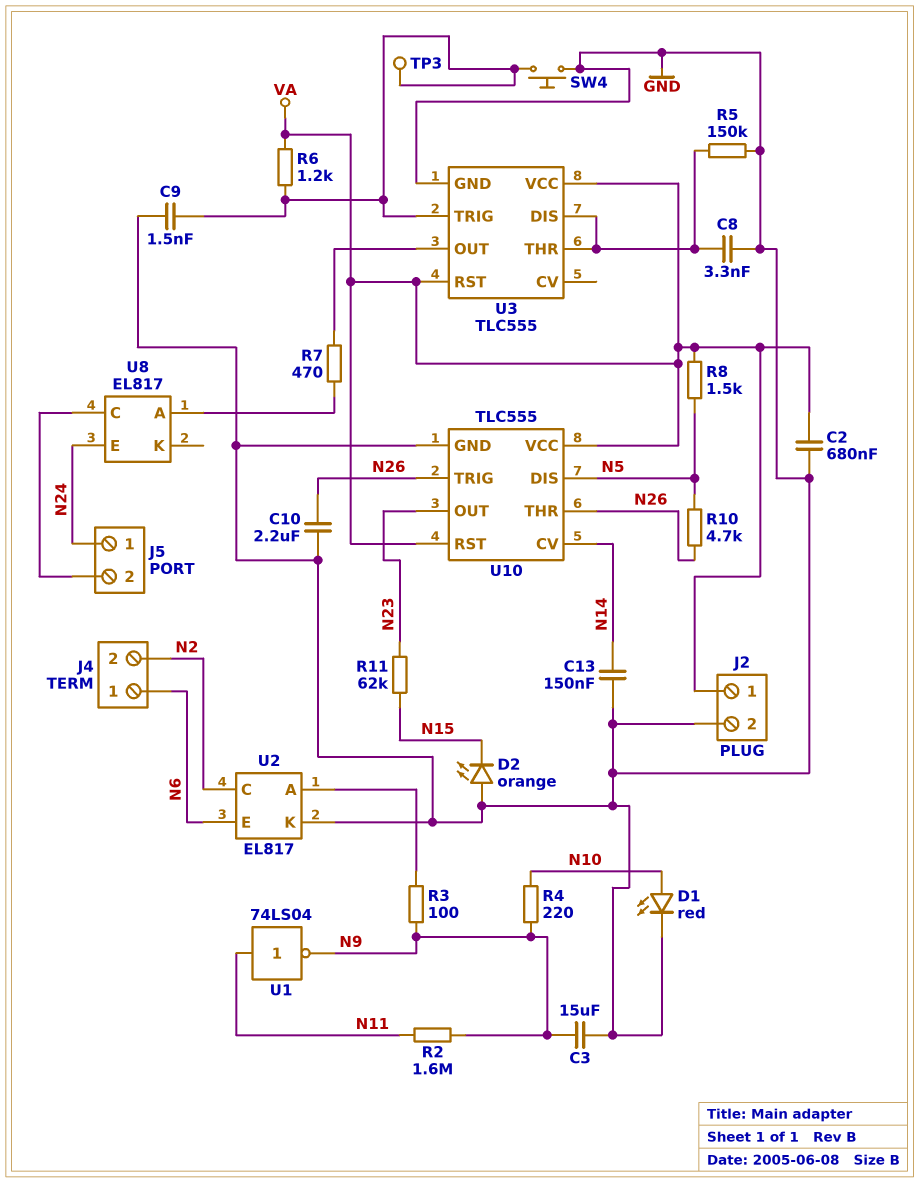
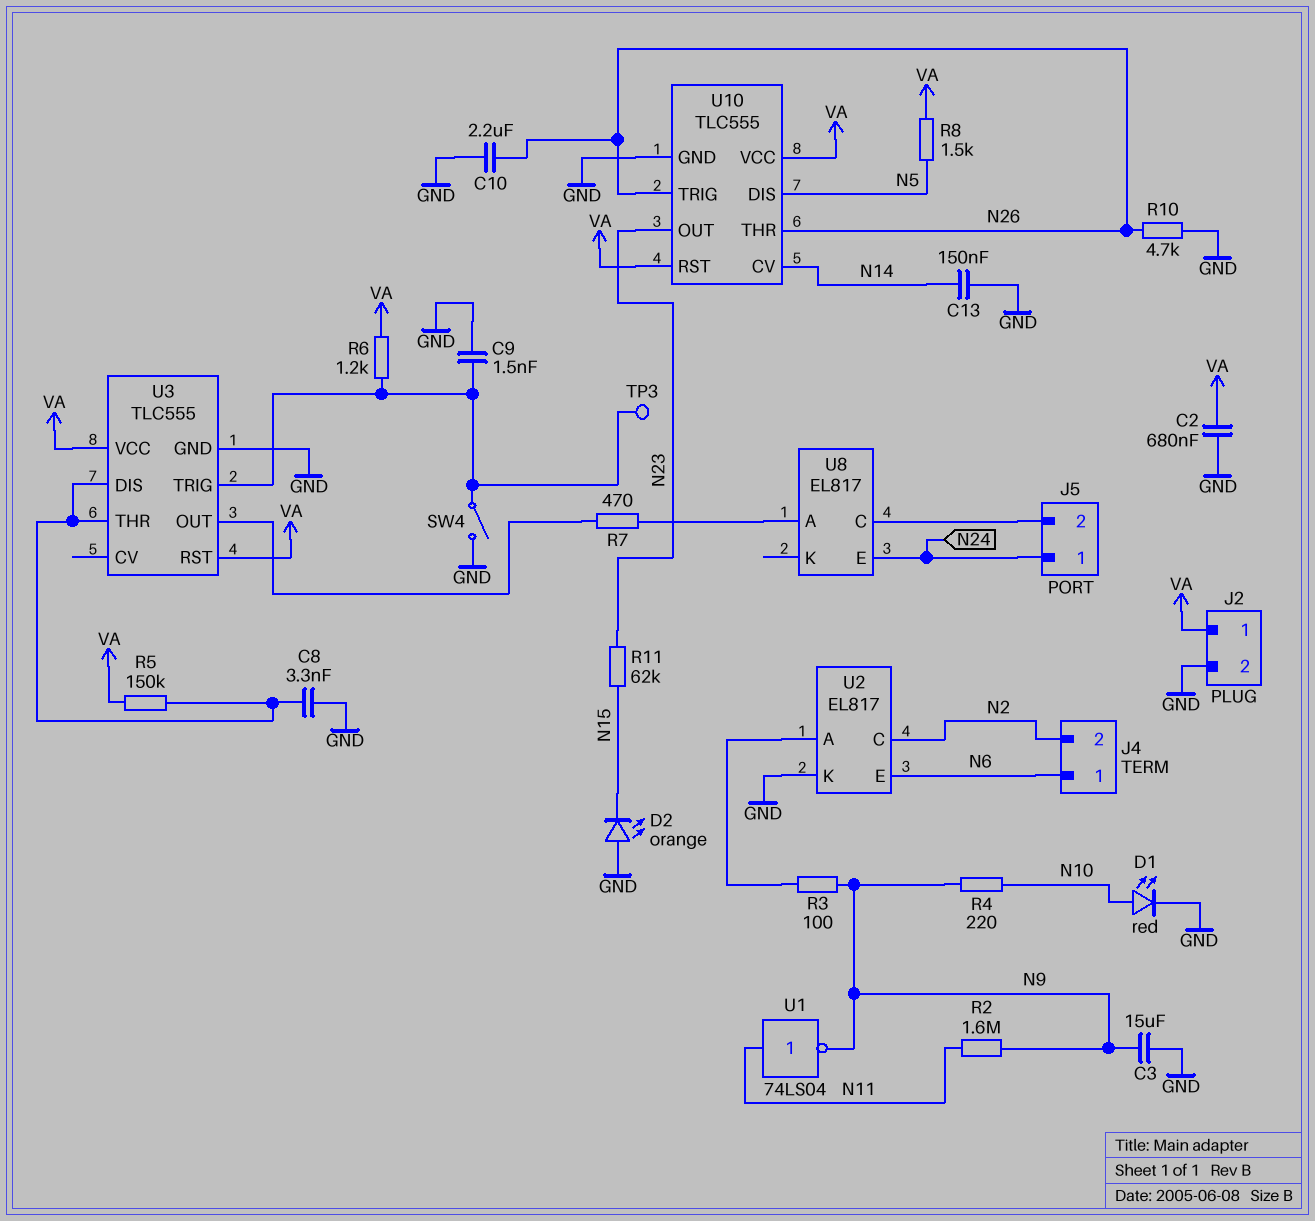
R5: 150k (GND, U3/DIS) -> 150k (U3/DIS, VA)
R10: 4.7k (N5, N26) -> 4.7k (GND, N26)
SW4: button (GND, U3/TRIG) -> switch (GND, U3/TRIG)

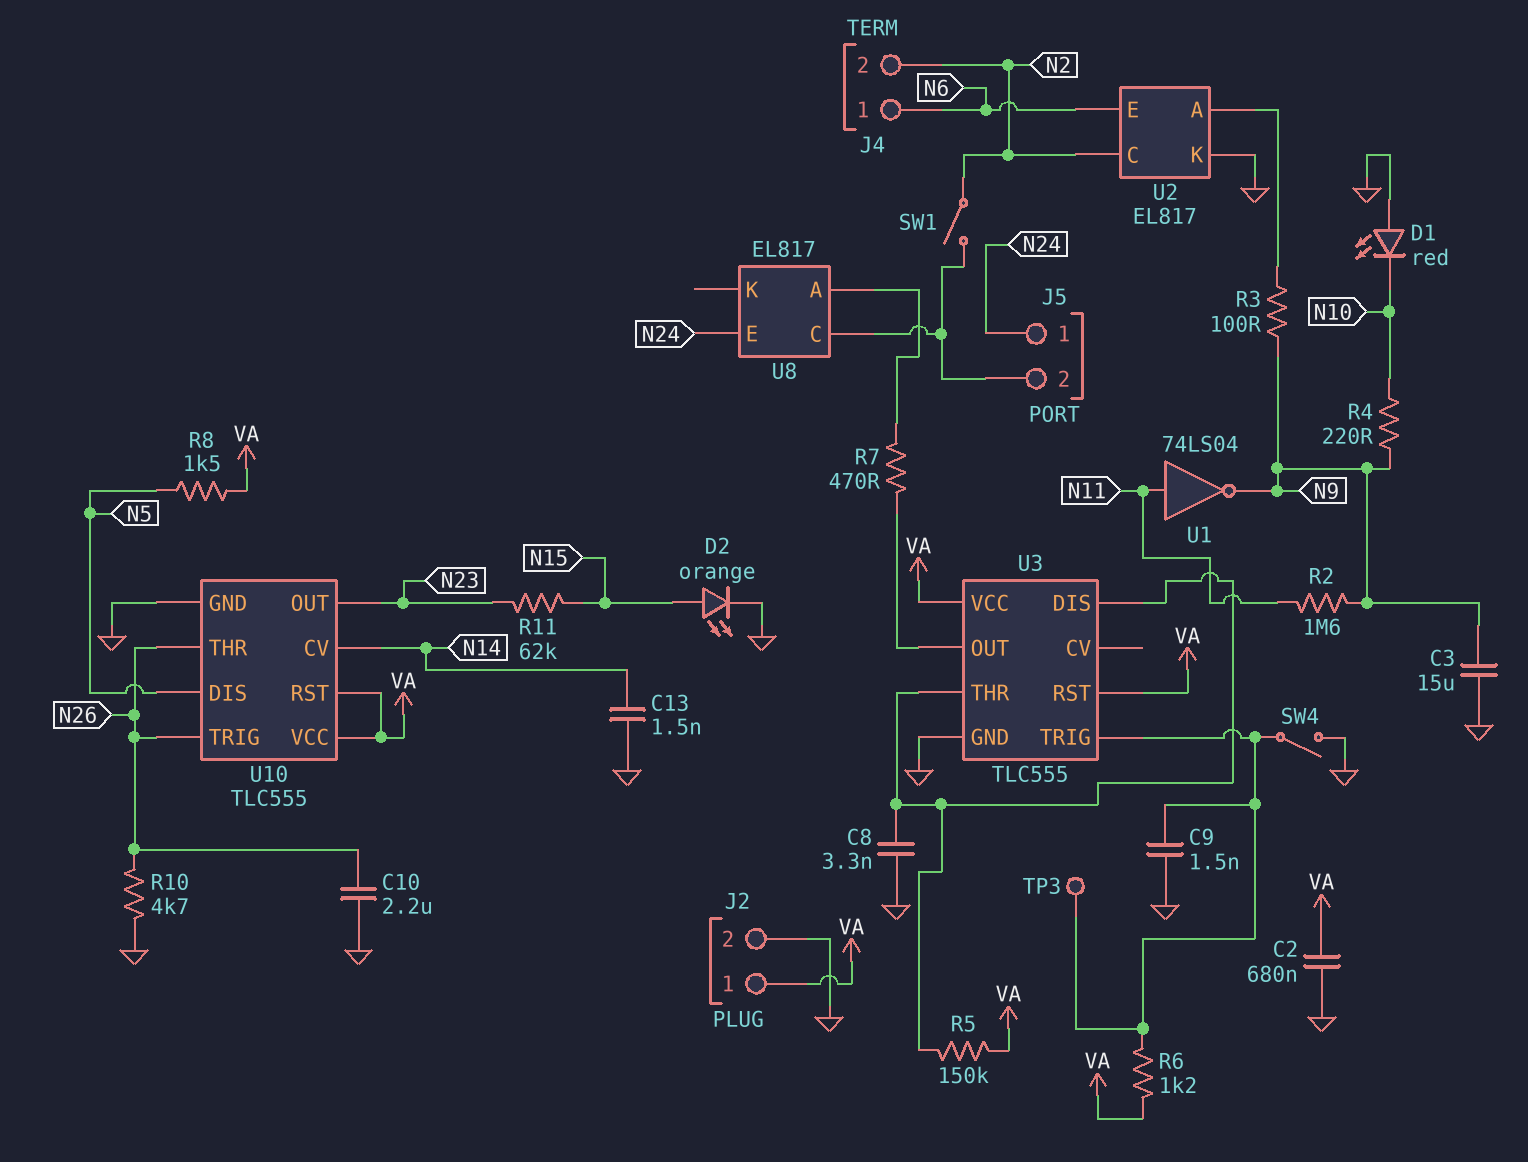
C13: 150nF (GND, N14) -> 1.5nF (GND, N14)
D1: LED red (A N10, K GND) -> LED red (A GND, K N10)
D2: LED orange (A GND, K N15) -> LED orange (A N15, K GND)
SW1: none -> switch (J5/2, N2)

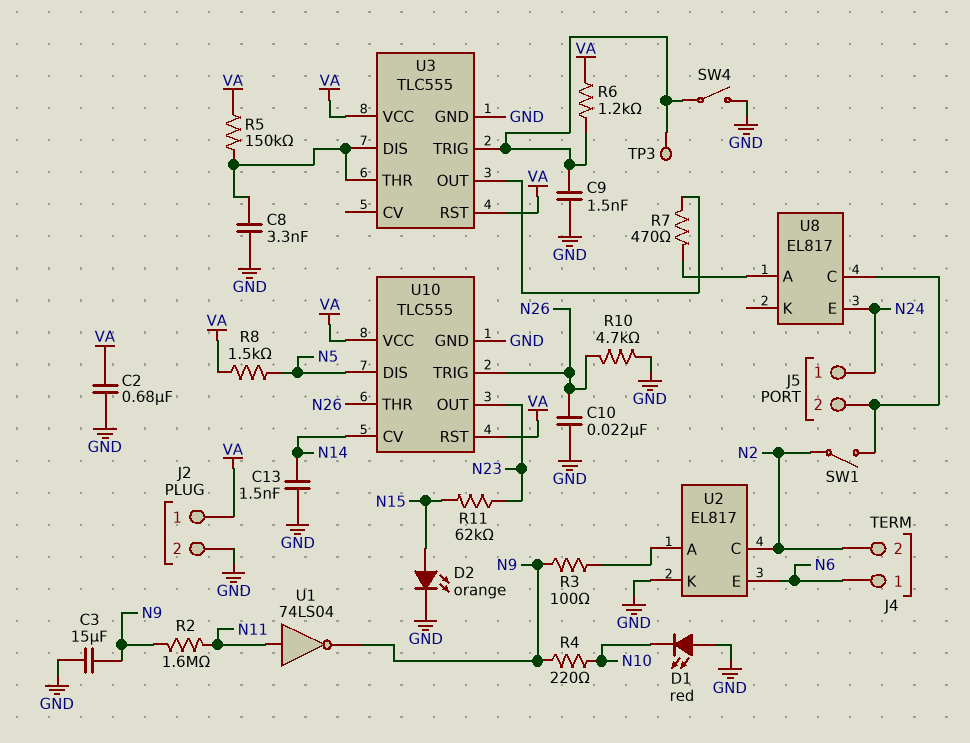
C10: 2.2uF (GND, N26) -> 22nF (GND, N26)

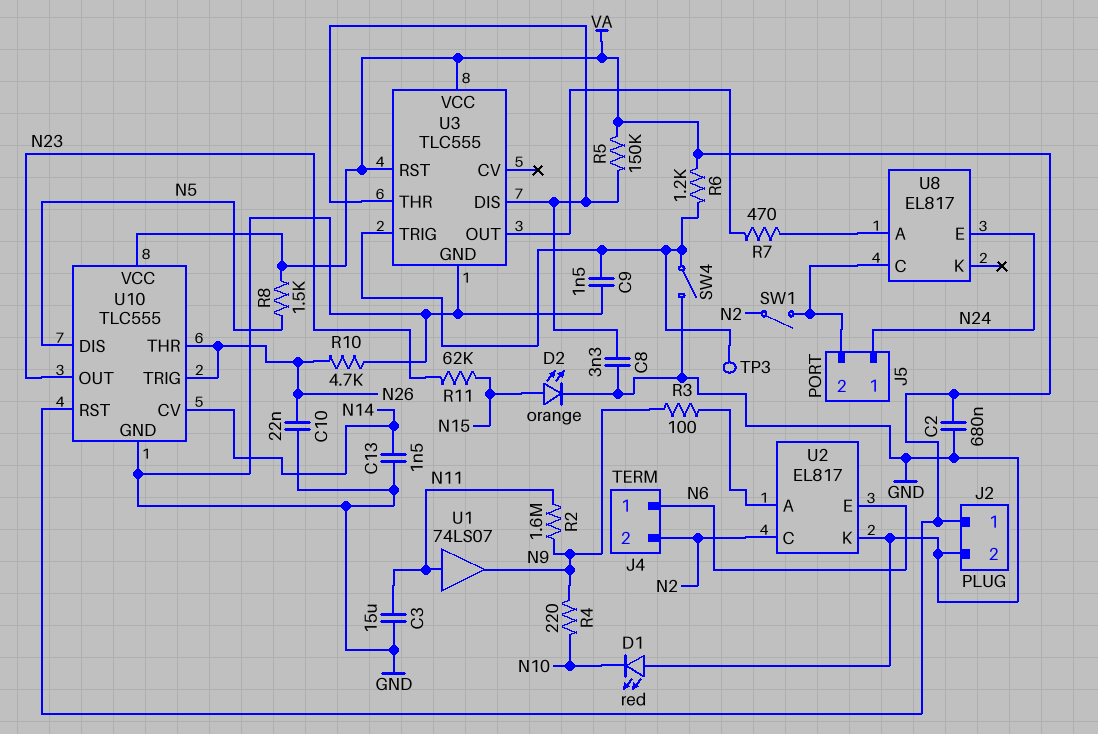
C3: 15uF (GND, N9) -> 15uF (GND, N11)
U1: NOT 74LS04 (in N11, out N9) -> buffer 74LS07 (in N11, out N9)

